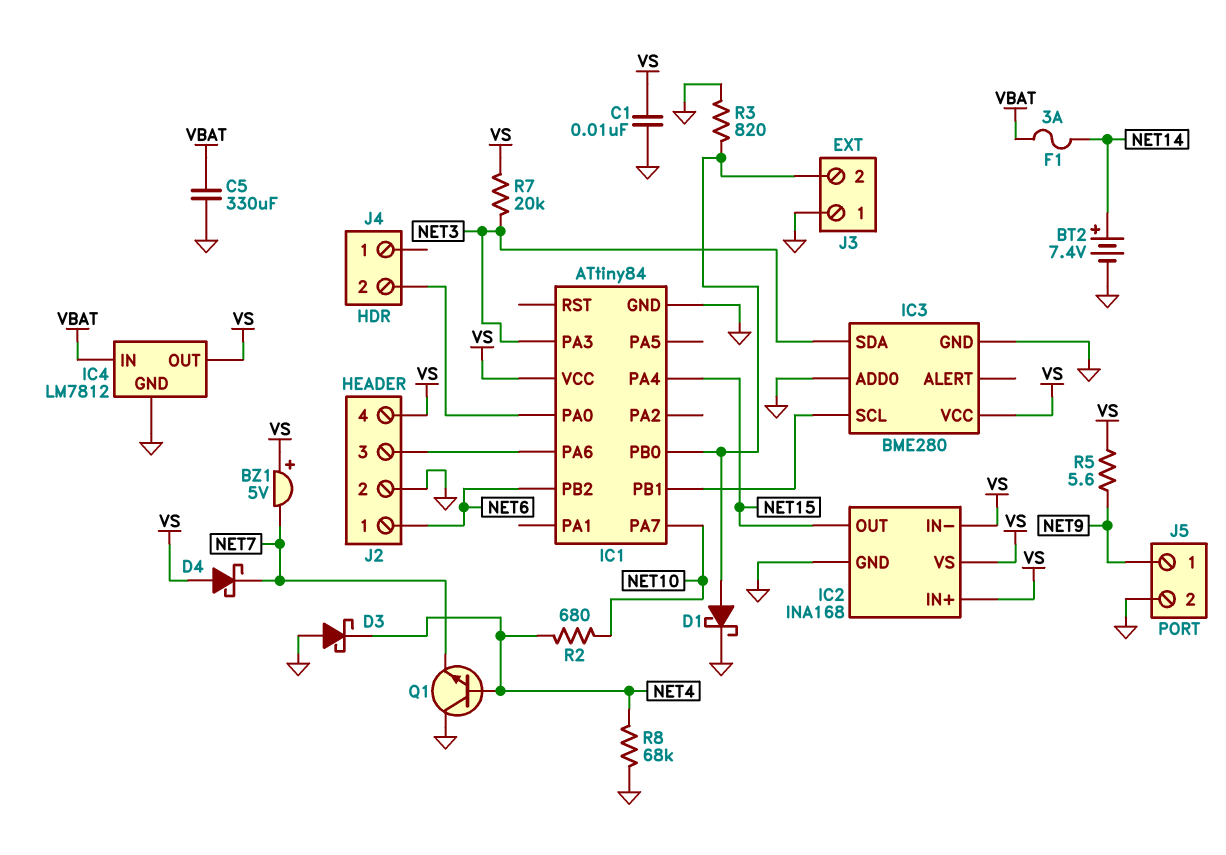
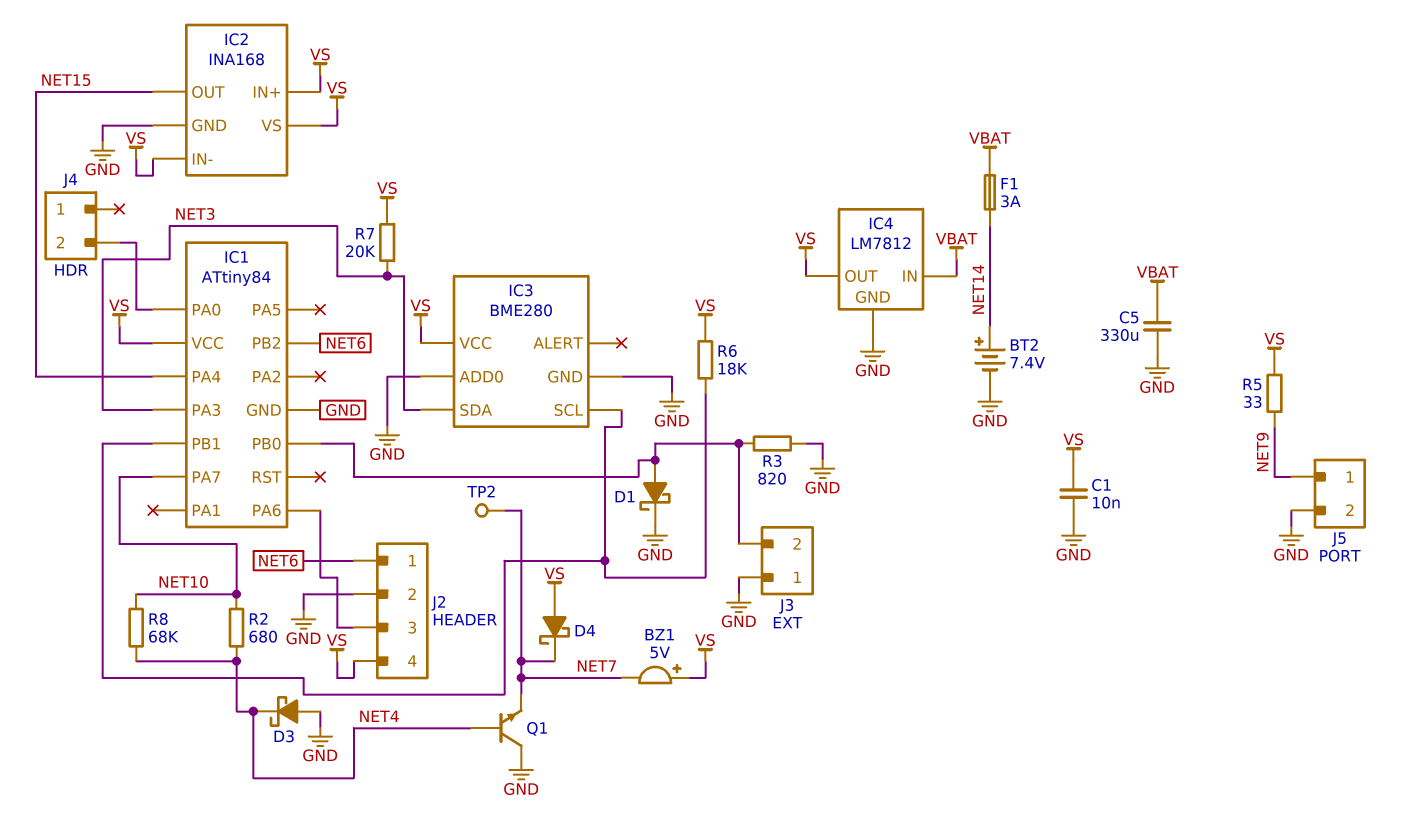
R5: 5.6 (NET9, VS) -> 33 (NET9, VS)
R6: none -> 18k (IC1/PB1, VS)
R8: 68k (GND, NET4) -> 68k (NET4, NET10)
TP2: none -> test point (NET7)

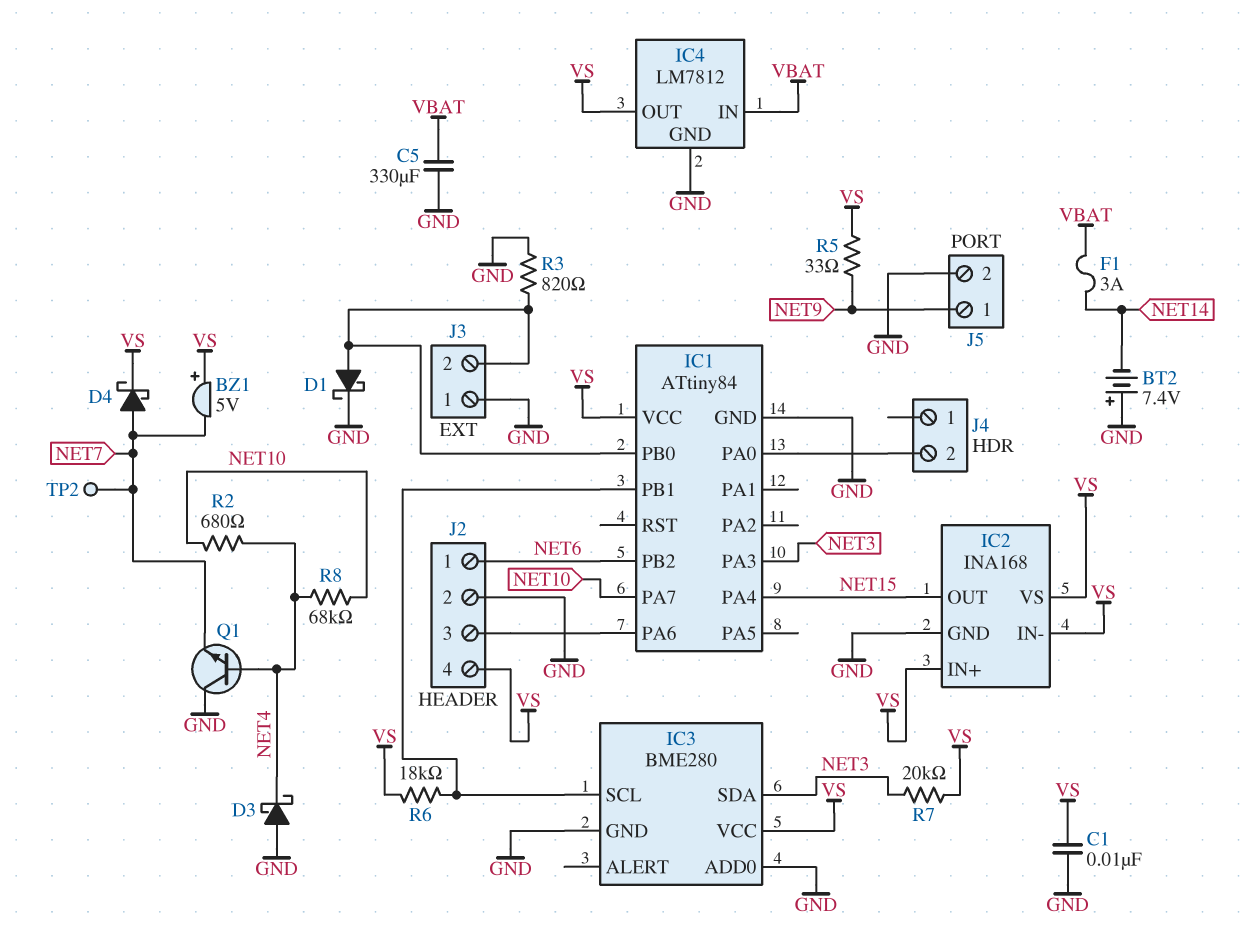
BT2: 7.4V (plus NET14, minus GND) -> 7.4V (plus GND, minus NET14)
D4: schottky (A VS, K NET7) -> schottky (A NET7, K VS)

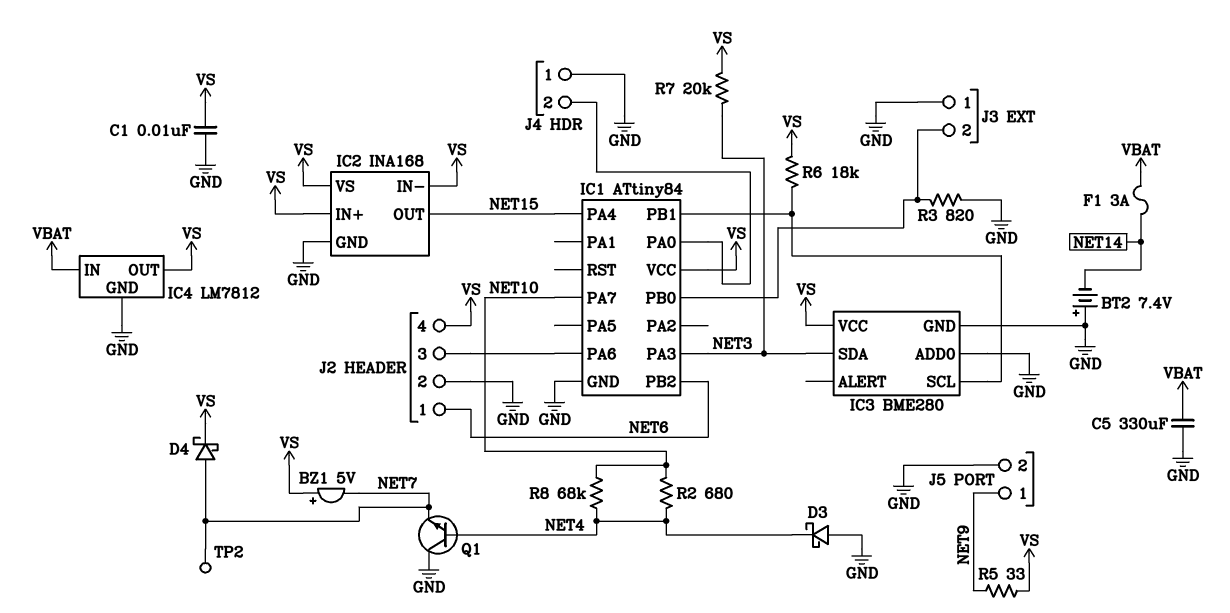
D1: schottky (A IC1/PB0, K GND) -> none
J4 pin 1: none -> GND

